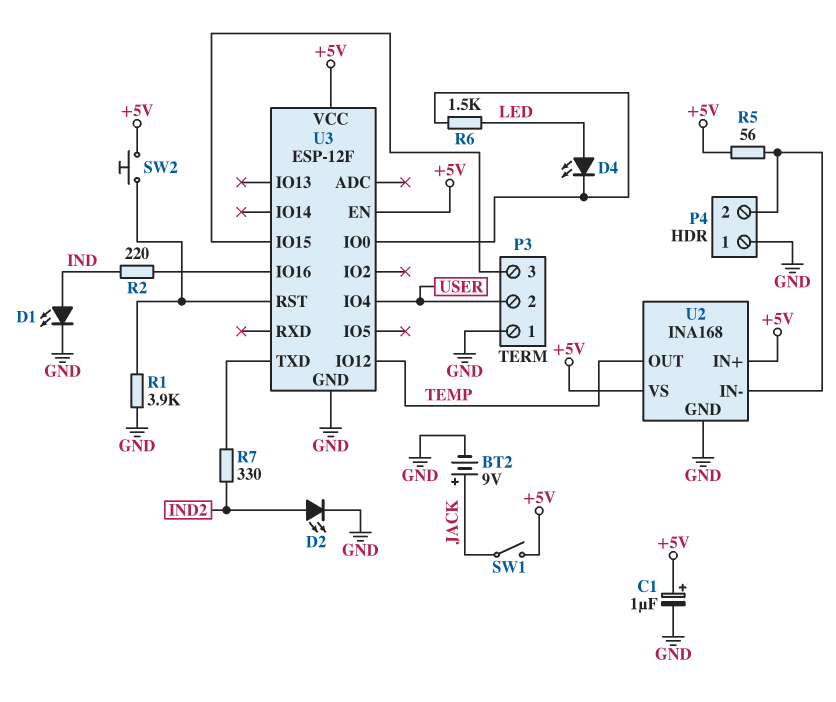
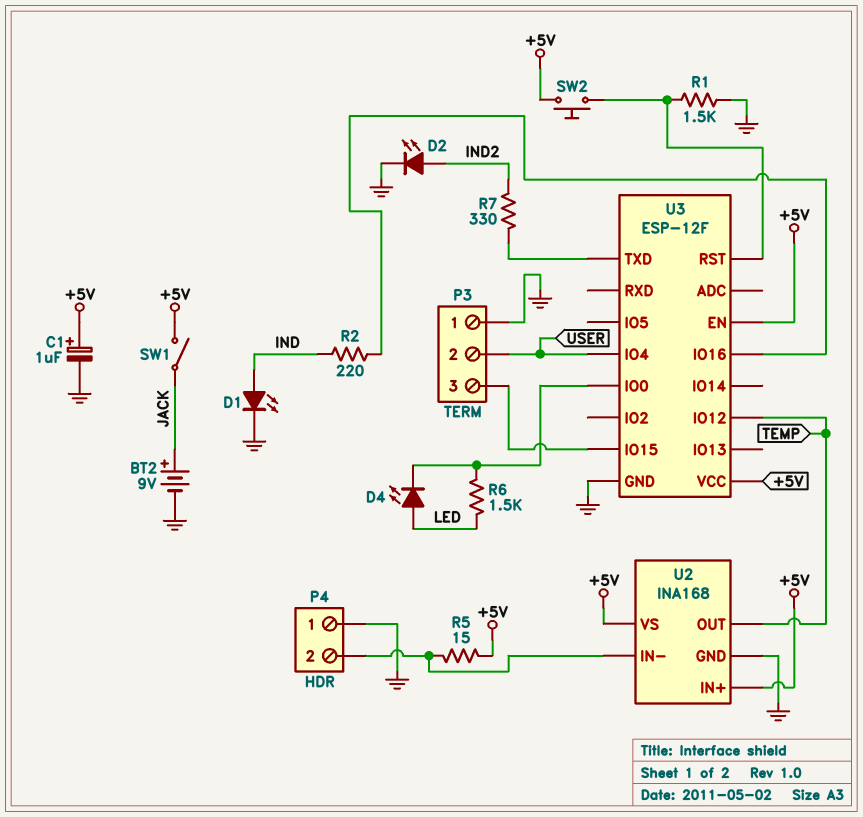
R1: 3.9k (GND, U3/RST) -> 1.5k (GND, U3/RST)
R5: 56 (+5V, P4/2) -> 15 (+5V, P4/2)

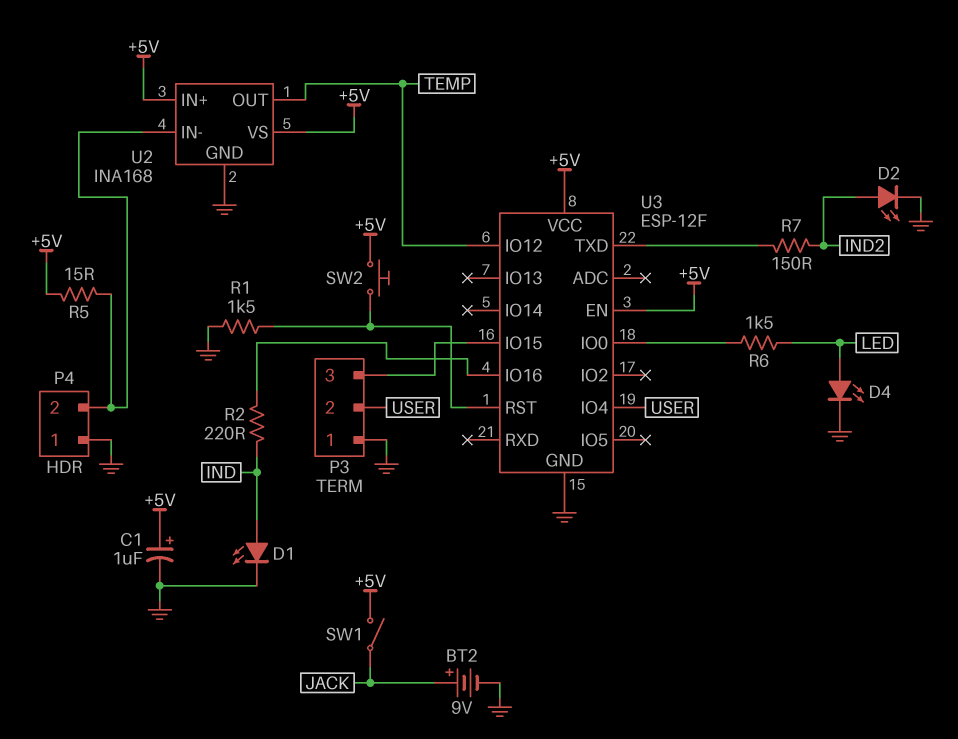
D4: LED (A LED, K U3/IO0) -> LED (A LED, K GND)
R7: 330 (IND2, U3/TXD) -> 150 (IND2, U3/TXD)

